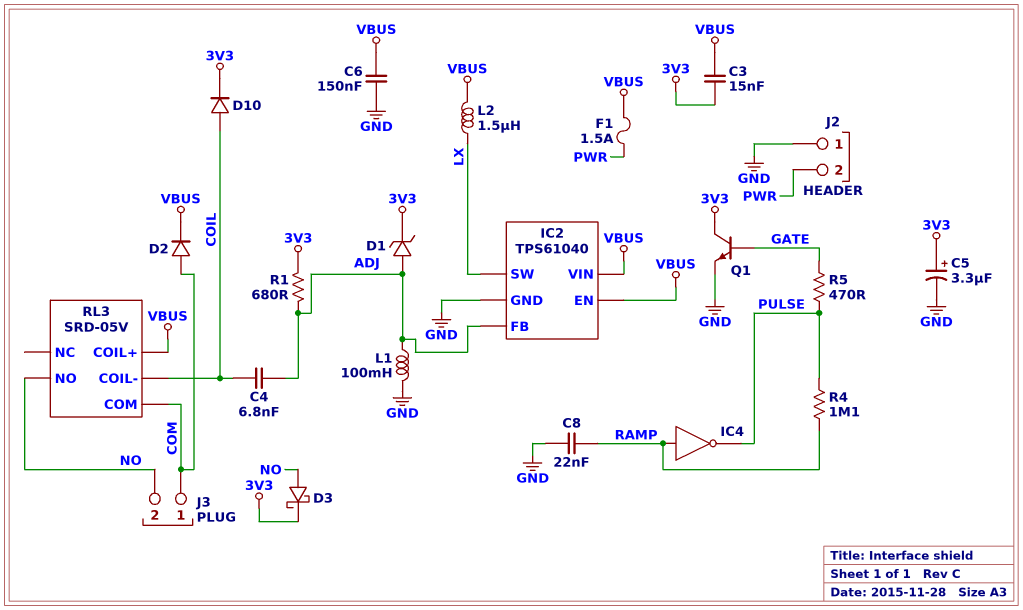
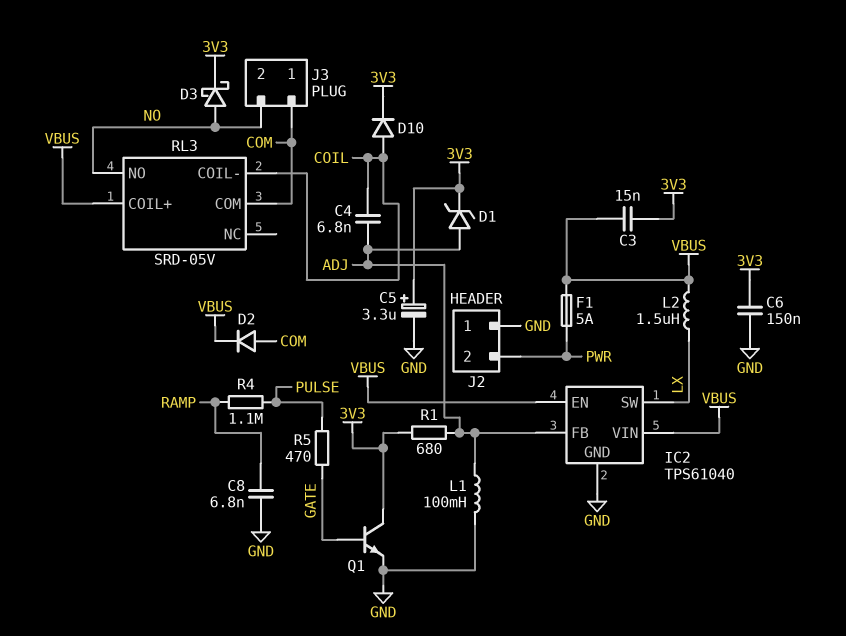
C6: 150nF (GND, VBUS) -> 150nF (3V3, GND)
C8: 22nF (GND, RAMP) -> 6.8nF (GND, RAMP)
F1: 1.5A (PWR, VBUS) -> 5A (PWR, VBUS)
IC4: NOT (in RAMP, out PULSE) -> none

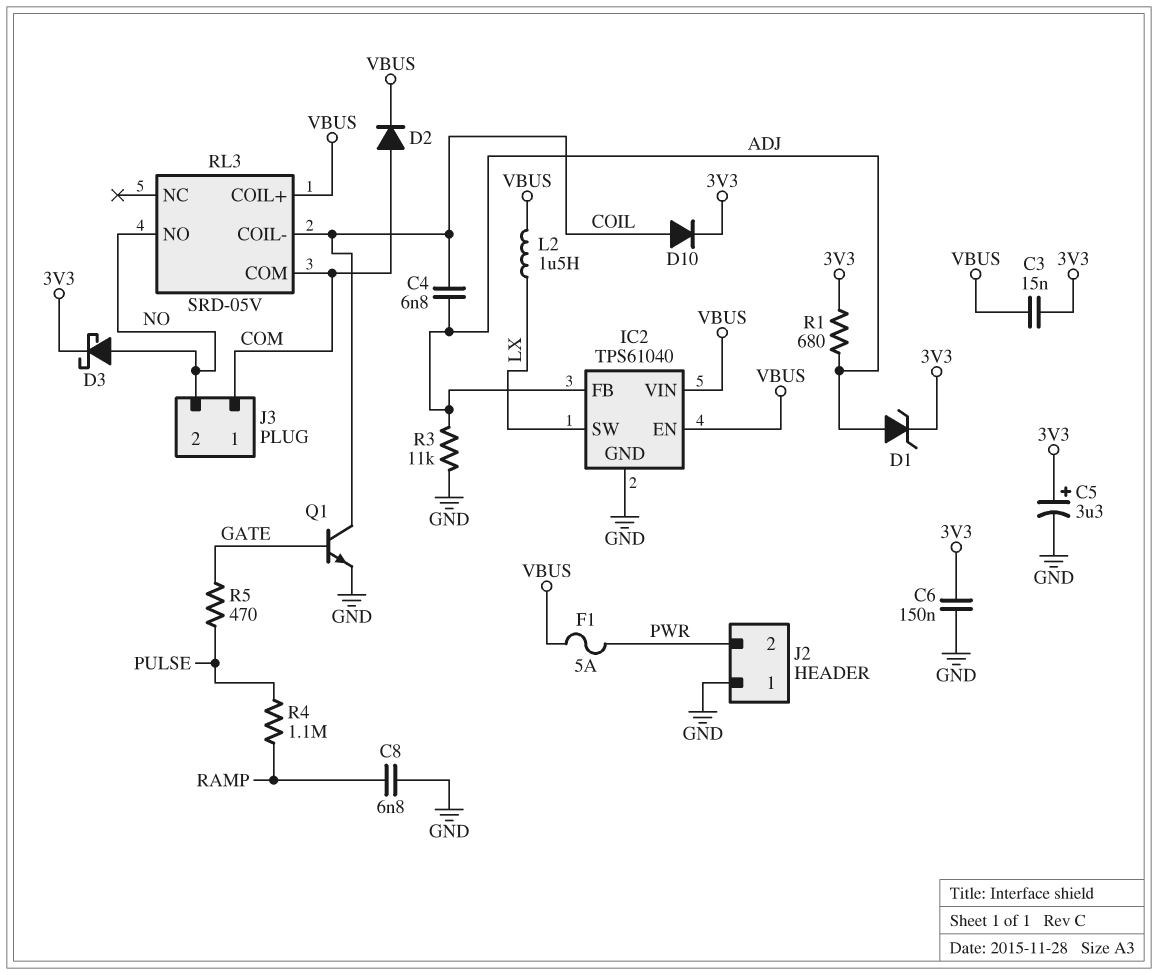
L1: 100mH (ADJ, GND) -> none
Q1: NPN (B GATE, C 3V3, E GND) -> NPN (B GATE, C COIL, E GND)
R3: none -> 11k (ADJ, GND)

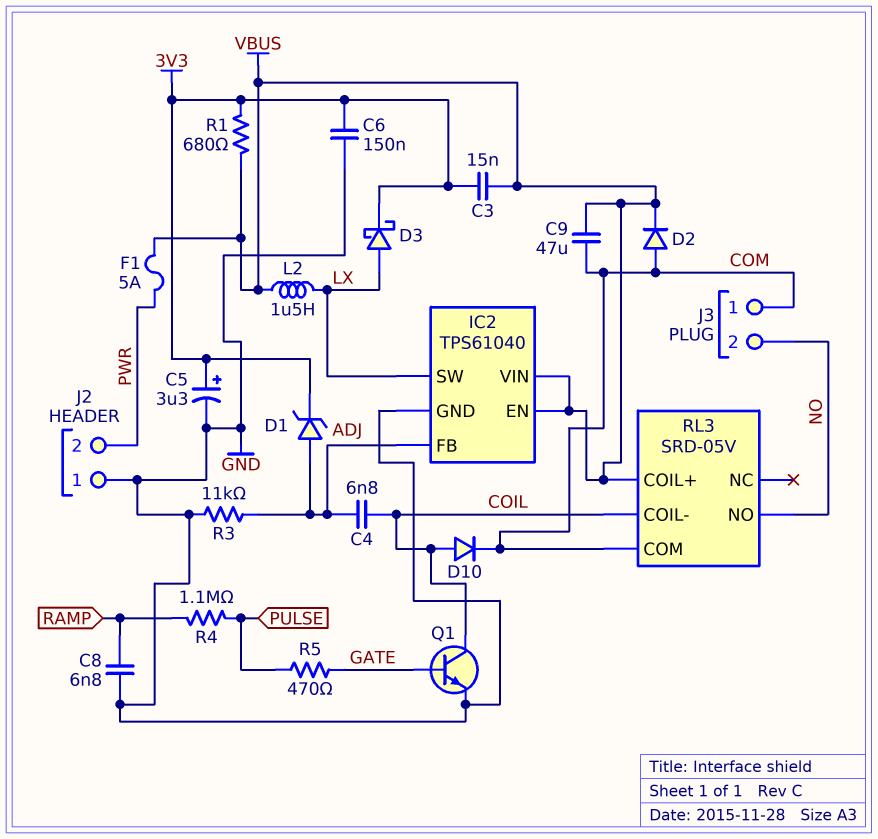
C9: none -> 47uF (COM, VBUS)
D3: schottky (A NO, K 3V3) -> schottky (A LX, K 3V3)
D10: diode (A COIL, K 3V3) -> diode (A COIL, K COM)
R1: 680 (3V3, ADJ) -> 680 (3V3, VBUS)

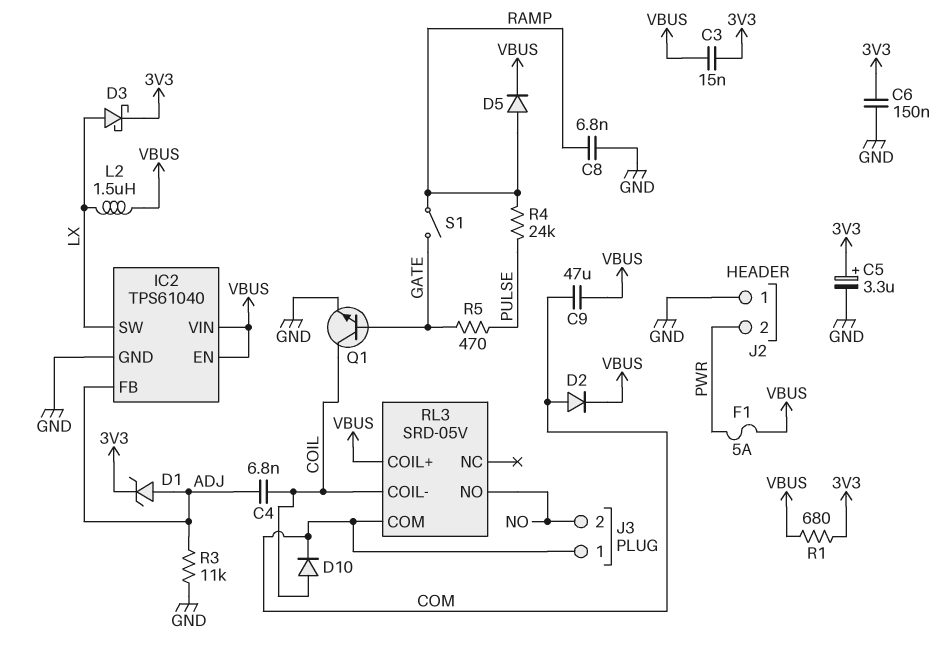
D5: none -> diode (A RAMP, K VBUS)
R4: 1.1M (PULSE, RAMP) -> 24k (PULSE, RAMP)
S1: none -> switch (GATE, RAMP)

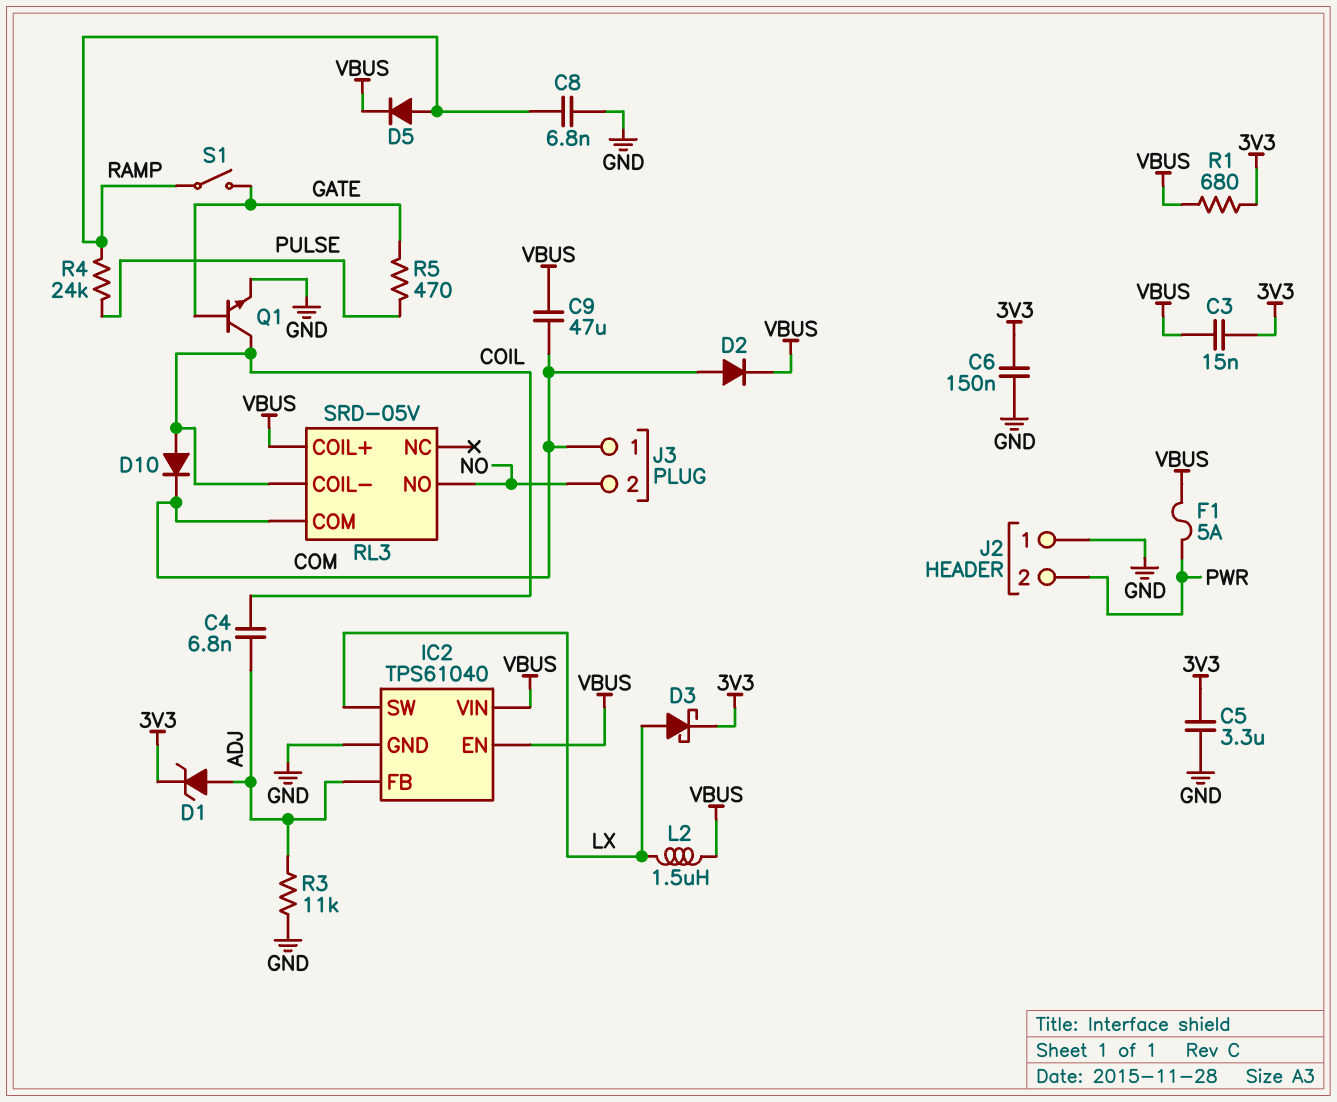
C5: 3.3uF (plus 3V3, minus GND) -> 3.3uF (3V3, GND)

